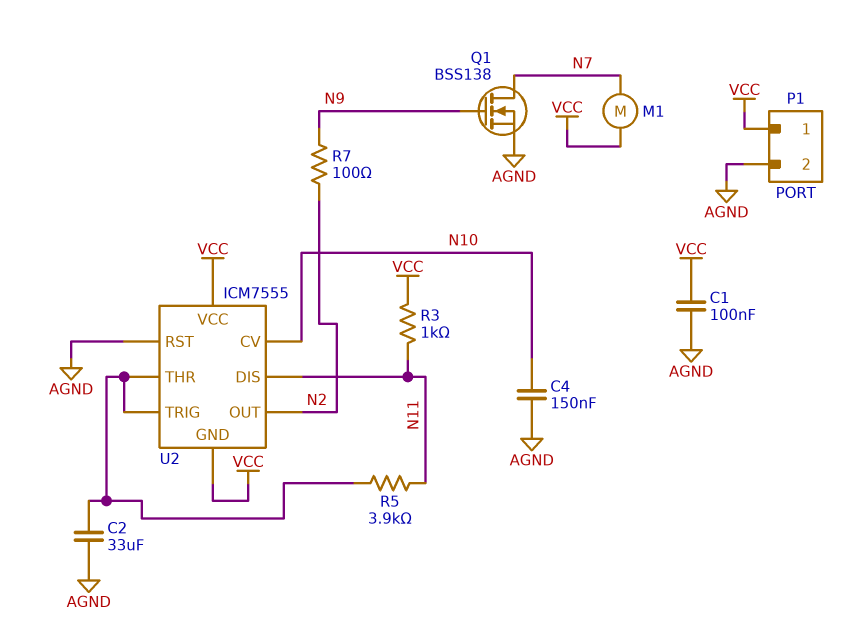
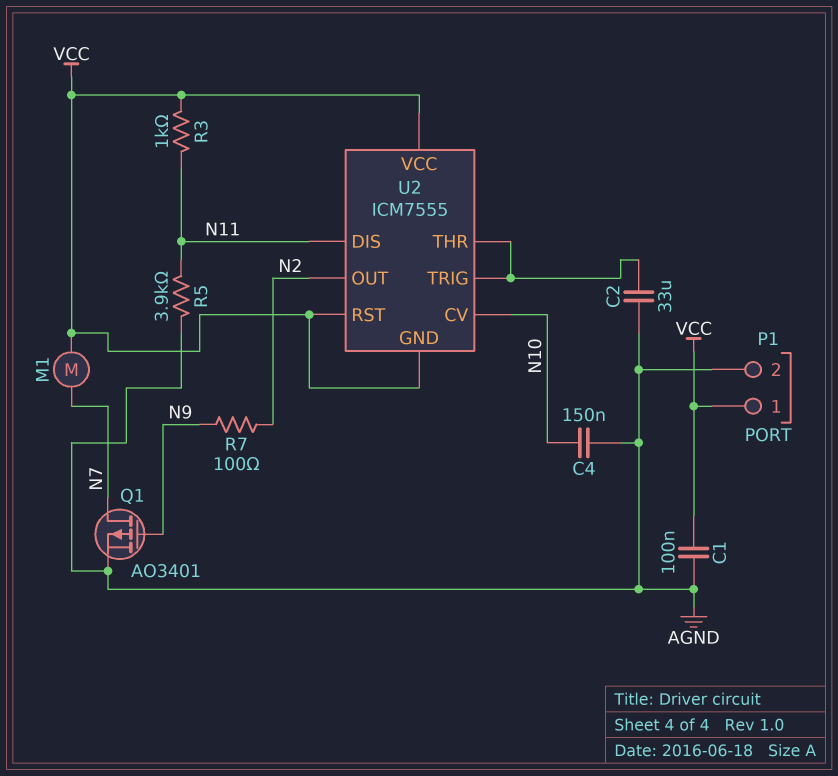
Q1: NMOS BSS138 (G N9, D N7, S AGND) -> PMOS AO3401 (G N9, D N7, S AGND)
R5: 3.9k (N11, U2/THR) -> 3.9k (AGND, N11)
U2 pin RST: AGND -> VCC

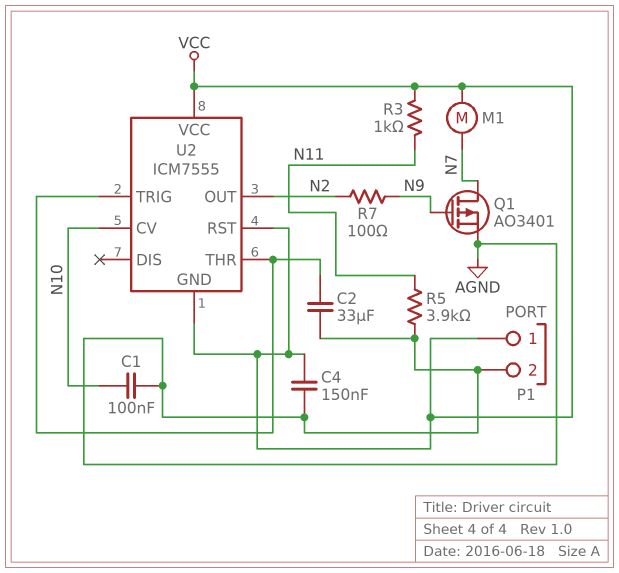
C1: 100nF (AGND, VCC) -> 100nF (AGND, N10)
C4: 150nF (AGND, N10) -> 150nF (AGND, VCC)
U2 pin DIS: N11 -> none

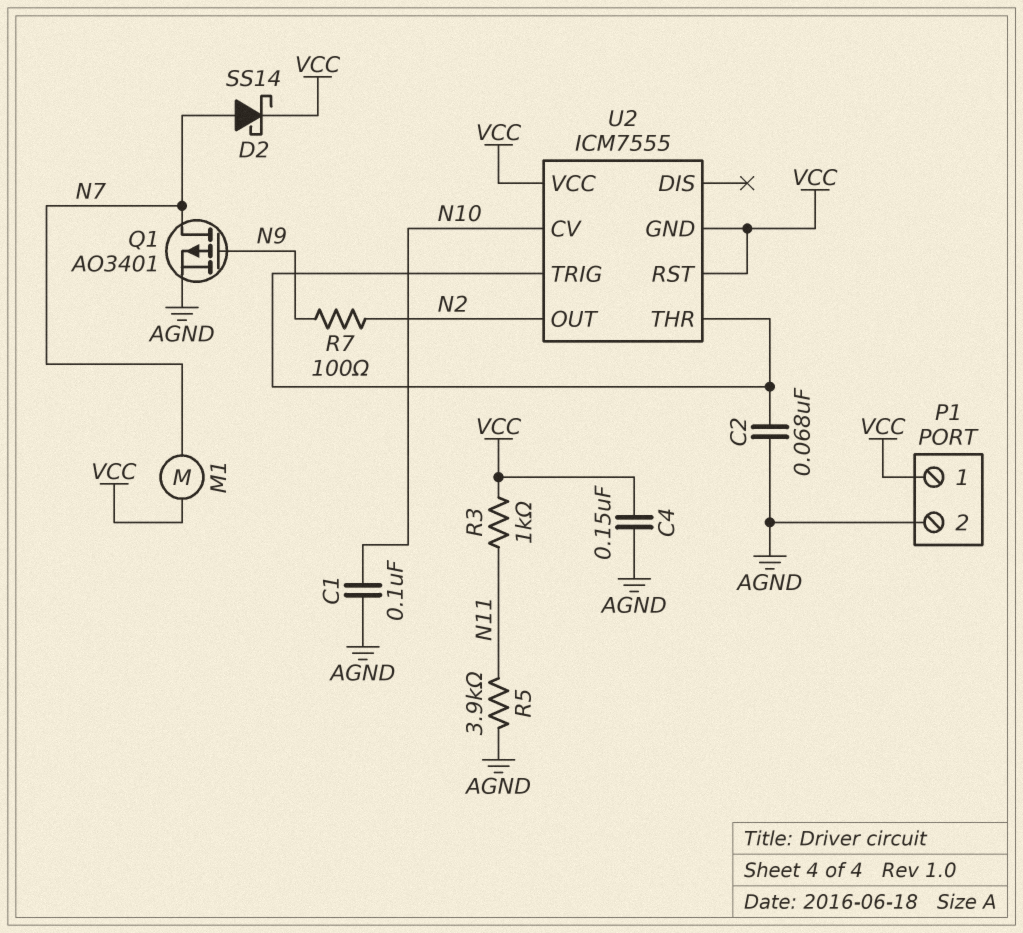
C2: 33uF (AGND, U2/THR) -> 68nF (AGND, U2/THR)
D2: none -> schottky SS14 (A N7, K VCC)

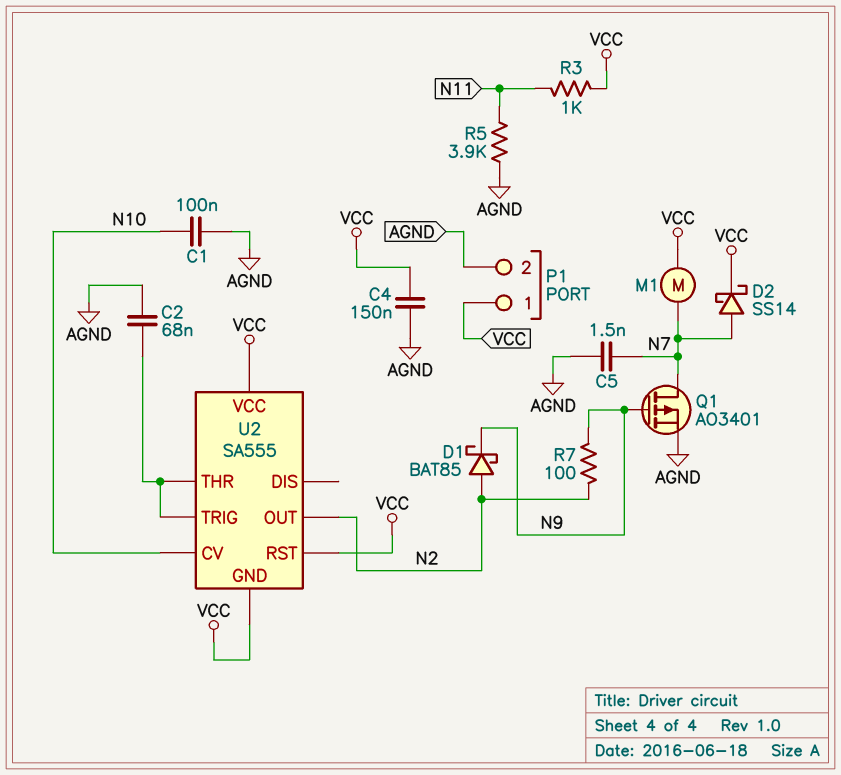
C5: none -> 1.5nF (AGND, N7)
D1: none -> schottky BAT85 (A N2, K N9)
U2: ICM7555 -> SA555

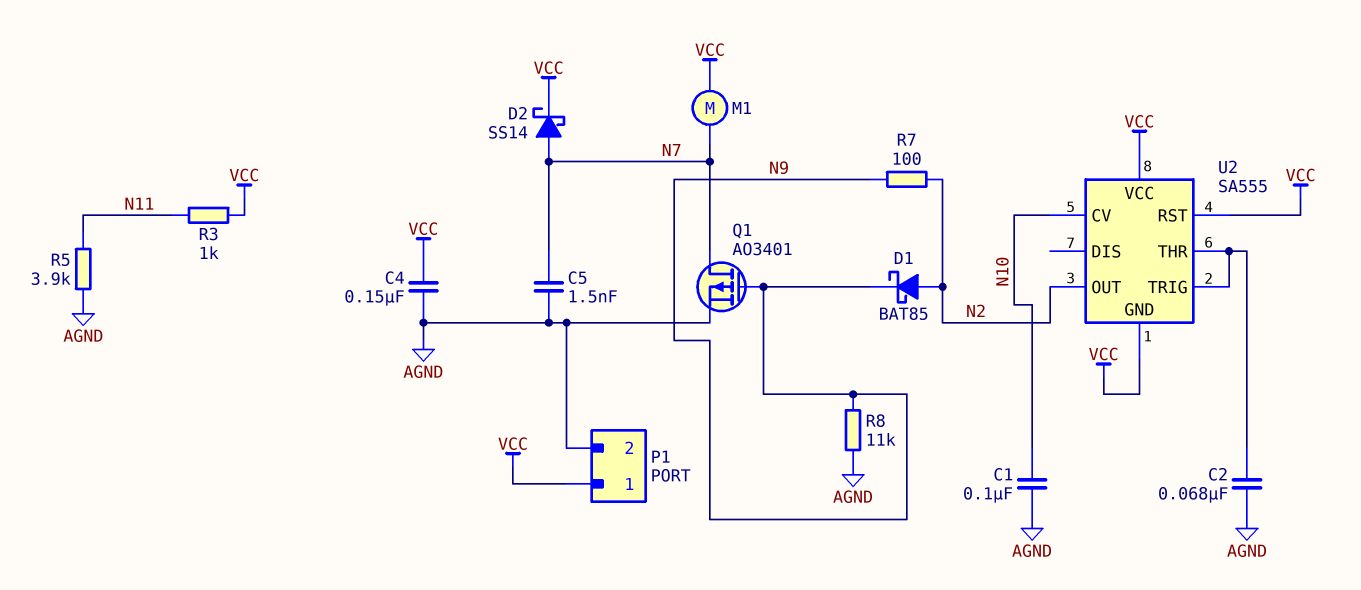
R8: none -> 11k (AGND, N9)

